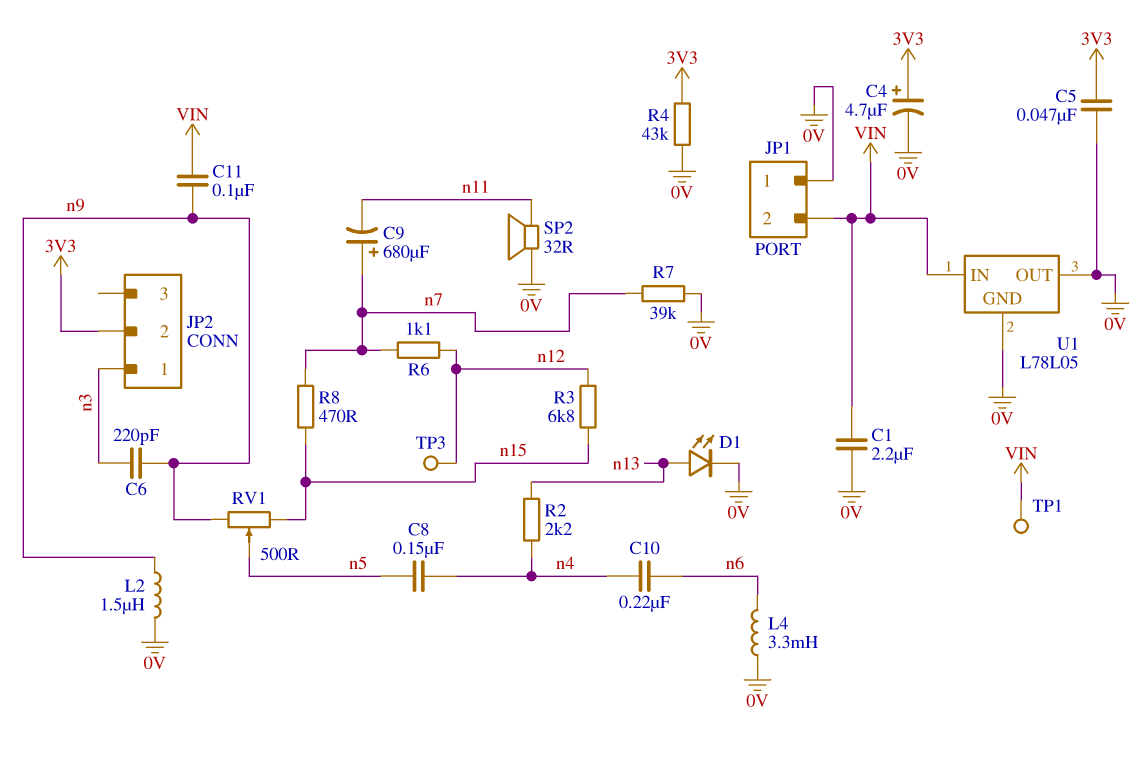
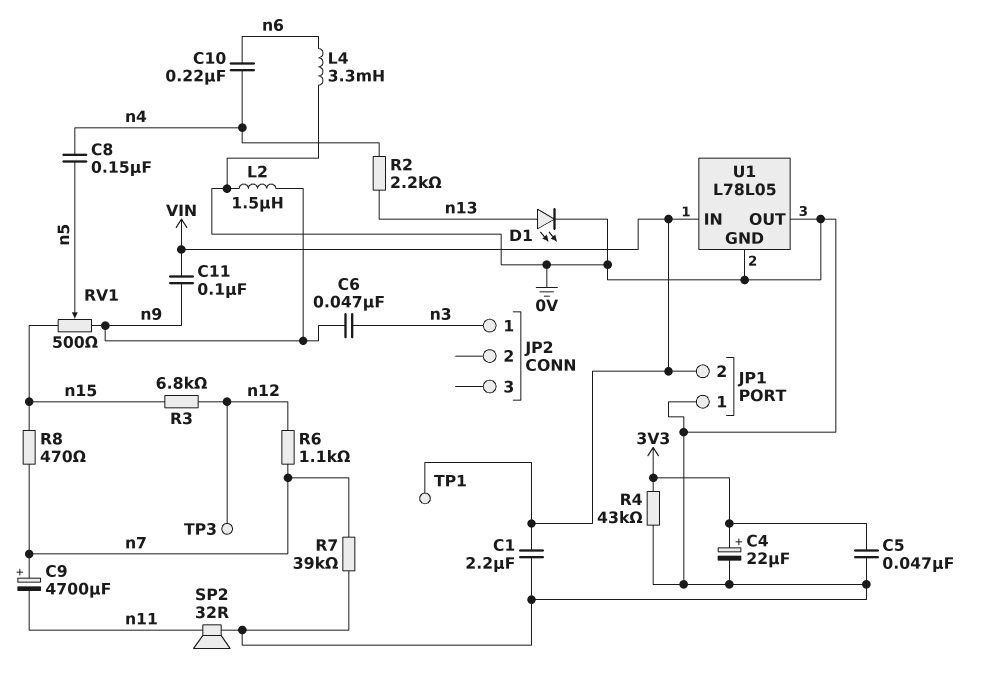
C4: 4.7uF (plus 3V3, minus 0V) -> 22uF (plus 3V3, minus 0V)
C6: 220pF (n3, n9) -> 47nF (n3, n9)
C9: 680uF (plus n7, minus n11) -> 4700uF (plus n7, minus n11)
JP2 pin 2: 3V3 -> none

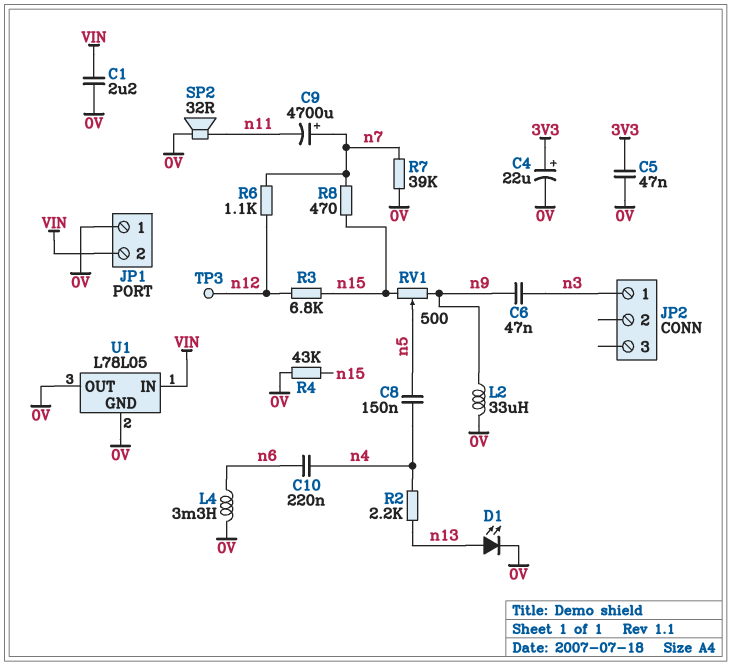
C11: 100nF (VIN, n9) -> none
L2: 1.5uH (0V, n9) -> 33uH (0V, n9)
R4: 43k (0V, 3V3) -> 43k (0V, n15)
TP1: test point (VIN) -> none

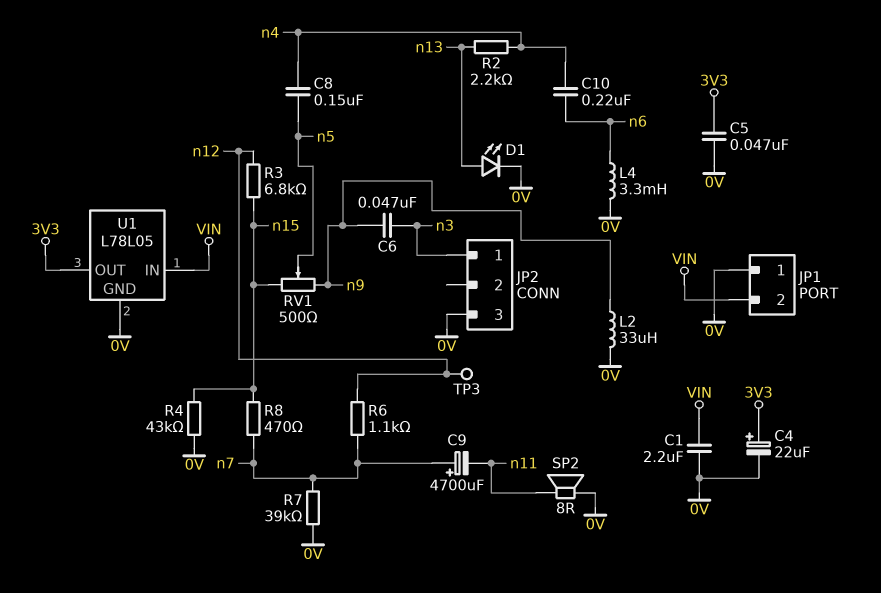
JP2 pin 3: none -> 0V
SP2: speaker 32R (0V, n11) -> speaker 8R (0V, n11)
U1 pin OUT: 0V -> 3V3

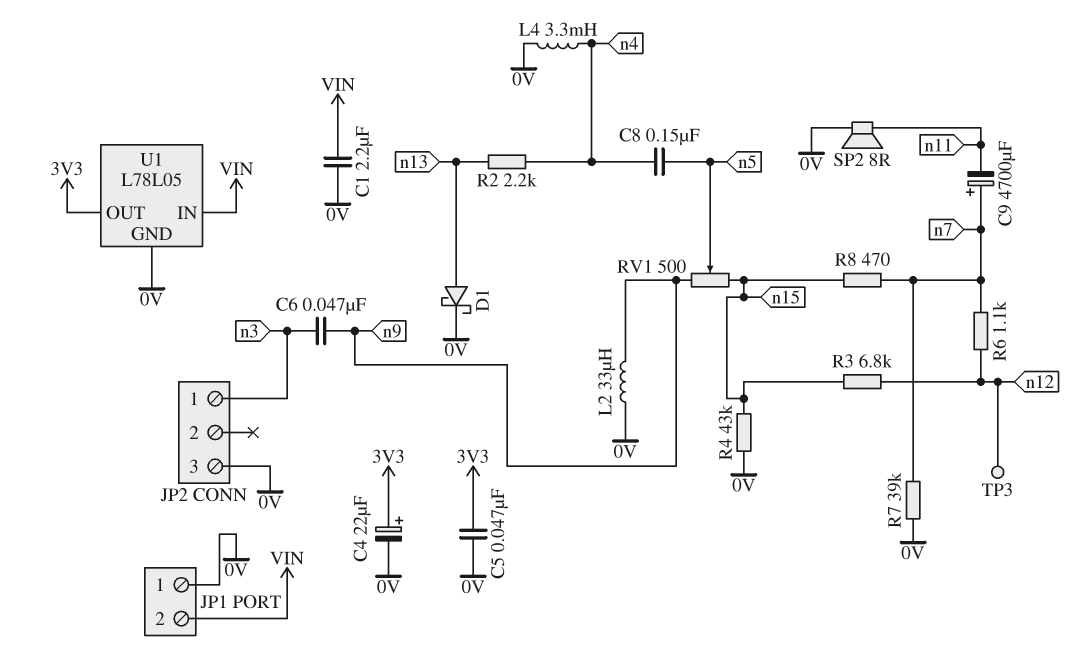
C10: 220nF (n4, n6) -> none
D1: LED (A n13, K 0V) -> schottky (A n13, K 0V)
L4: 3.3mH (0V, n6) -> 3.3mH (0V, n4)

